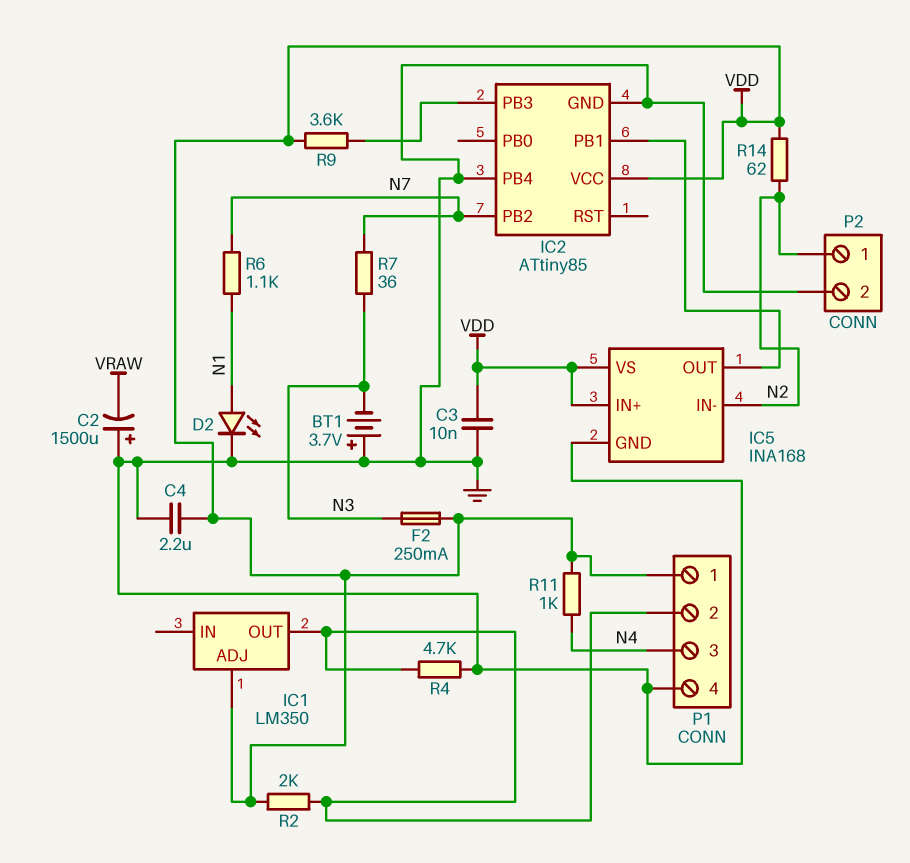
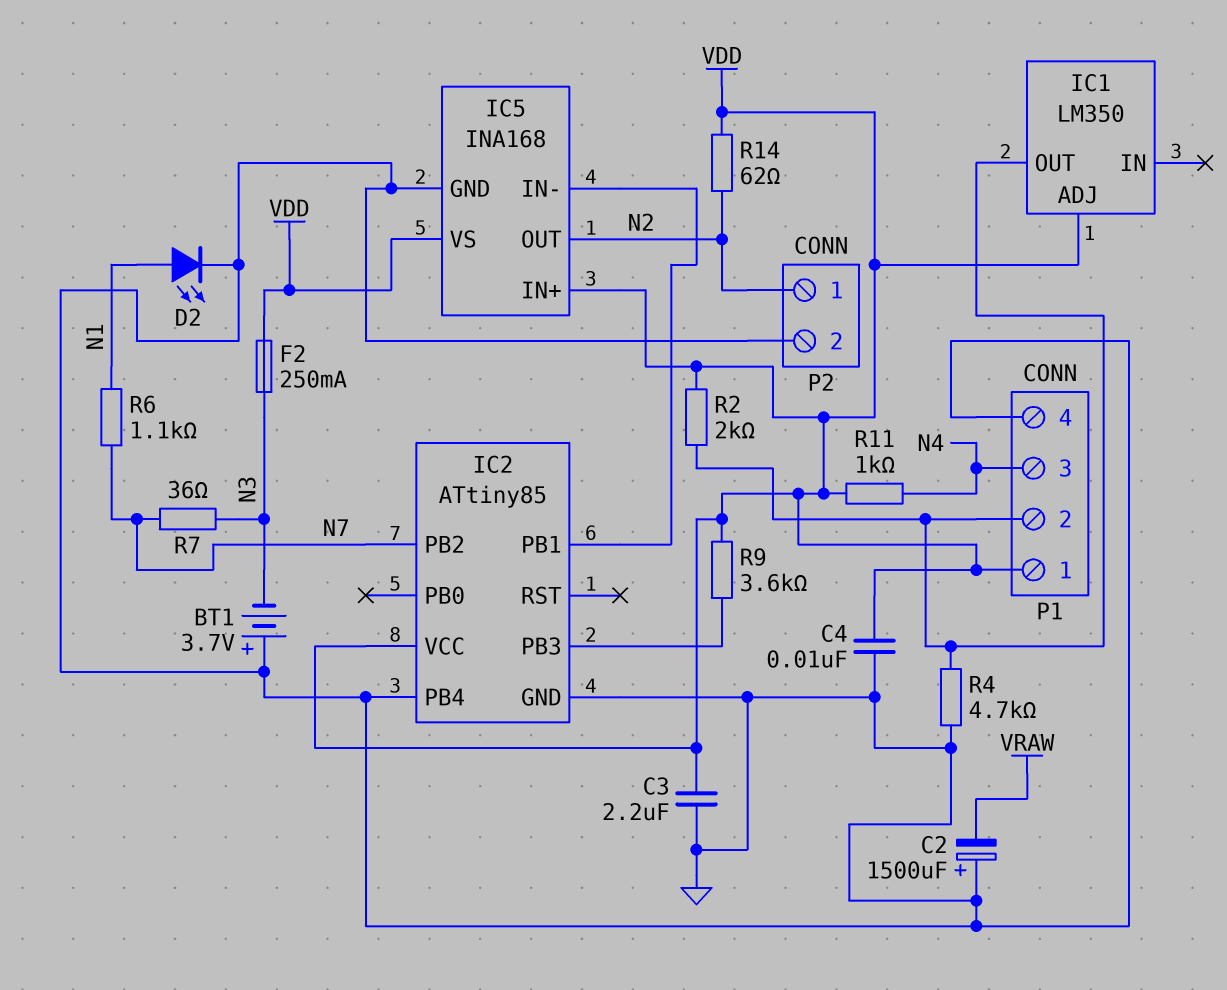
C3: 10nF (GND, VDD) -> 2.2uF (GND, VDD)
C4: 2.2uF (GND, VDD) -> 10nF (GND, VDD)
IC5 pin IN-: N2 -> IC2/PB1
IC5 pin OUT: IC2/PB1 -> N2

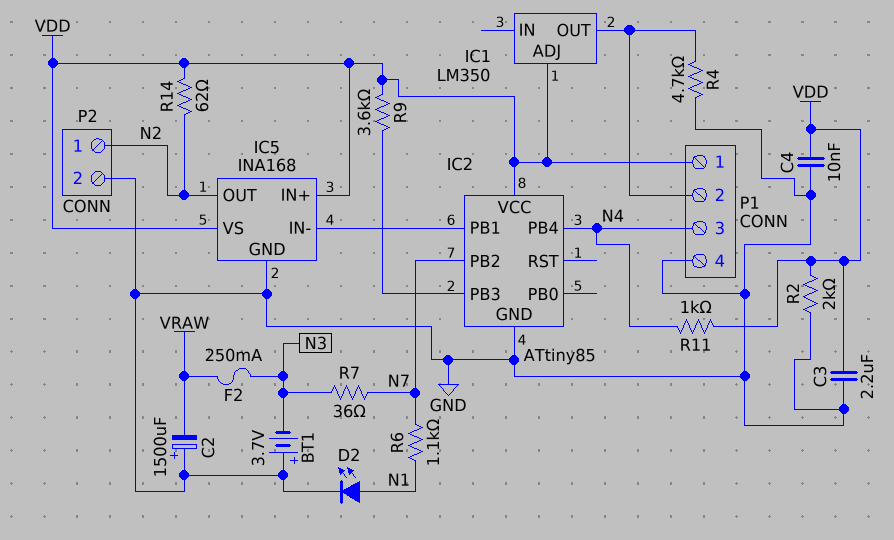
F2: 250mA (N3, VDD) -> 250mA (N3, VRAW)
IC2 pin PB4: GND -> N4
R2: 2k (IC1/OUT, VDD) -> 2k (GND, VDD)

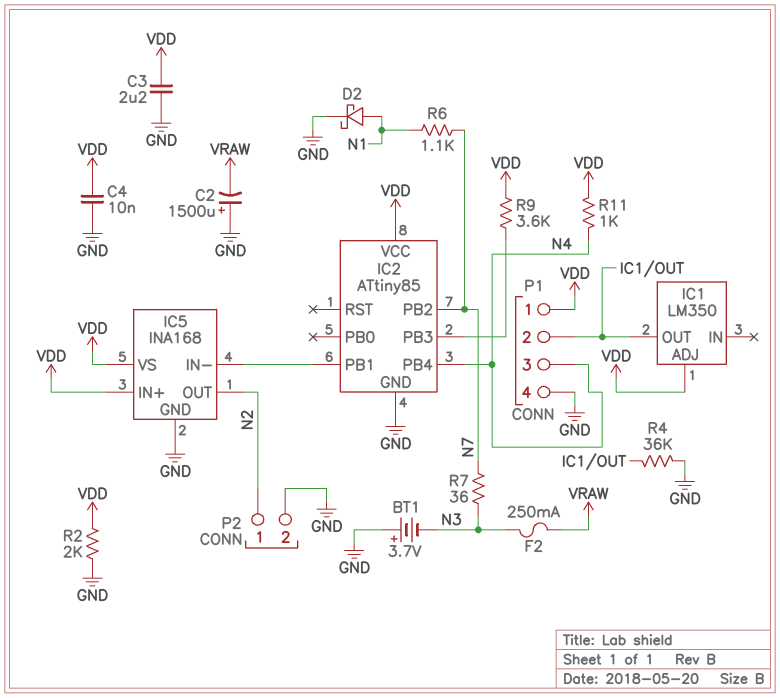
D2: LED (A N1, K GND) -> schottky (A N1, K GND)
R4: 4.7k (GND, IC1/OUT) -> 36k (GND, IC1/OUT)
R14: 62 (N2, VDD) -> none

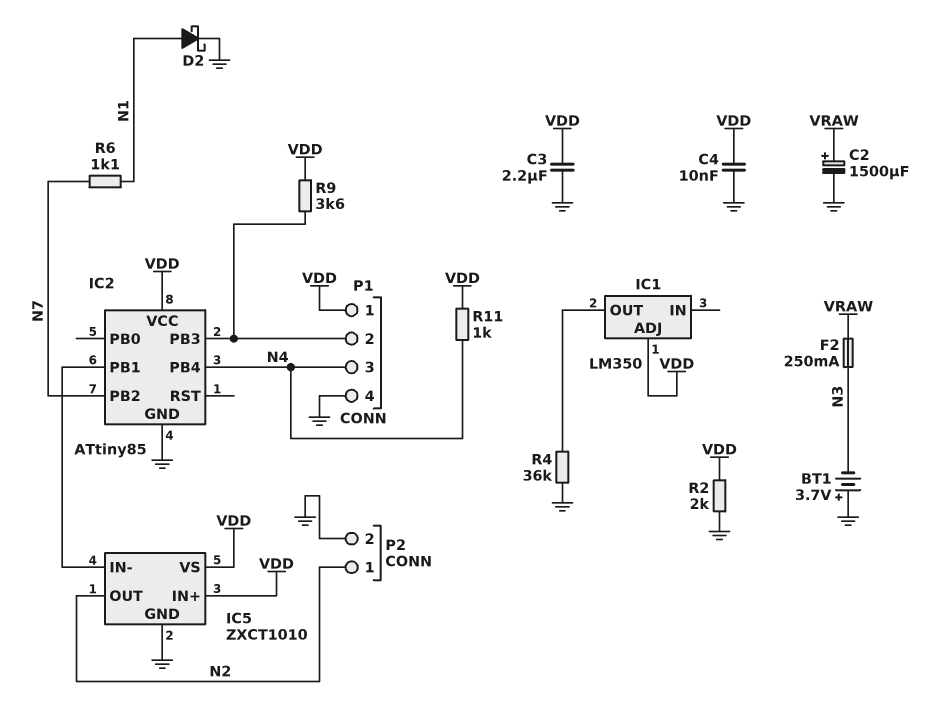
C2: 1500uF (plus GND, minus VRAW) -> 1500uF (plus VRAW, minus GND)
IC5: INA168 -> ZXCT1010
P1 pin 2: IC1/OUT -> IC2/PB3
R7: 36 (N3, N7) -> none

